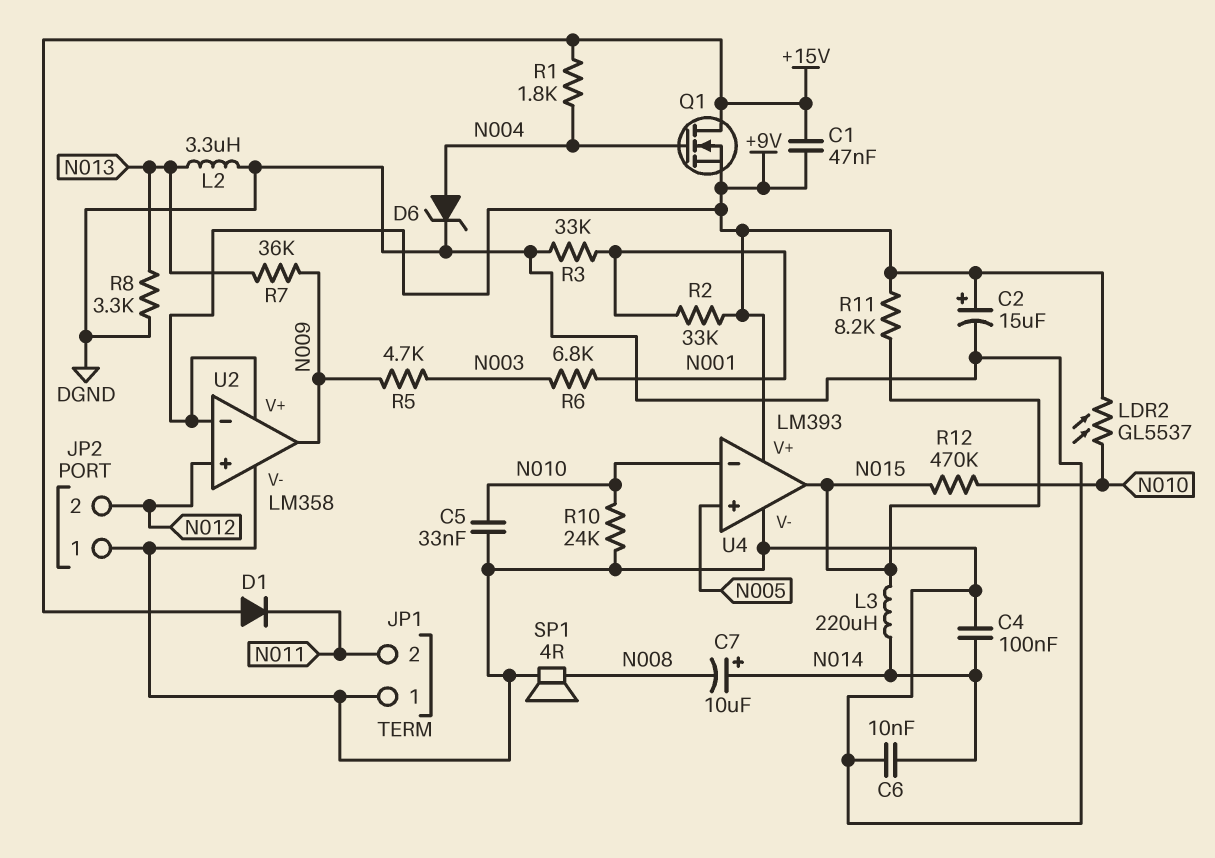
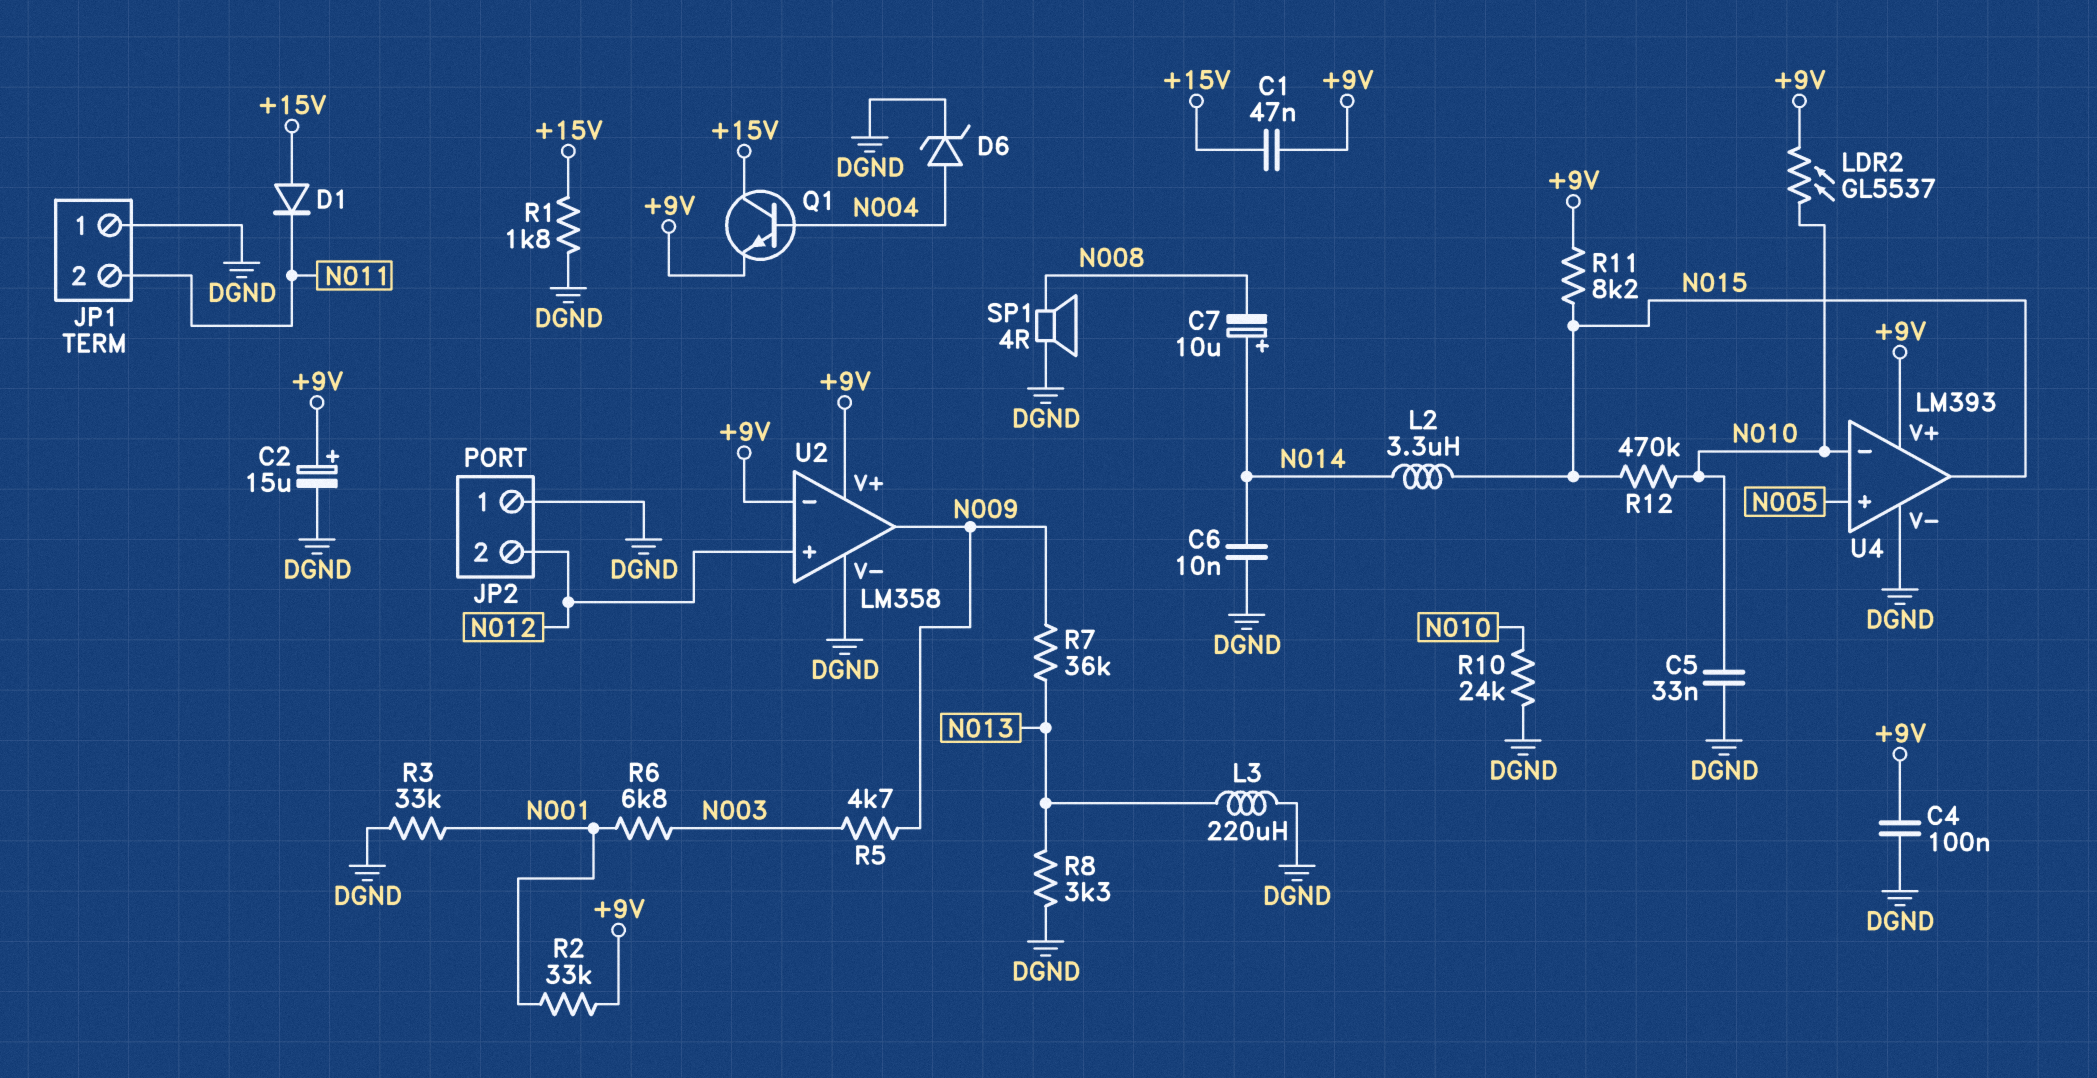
C4: 100nF (DGND, N014) -> 100nF (+9V, DGND)
L2: 3.3uH (DGND, N013) -> 3.3uH (N014, N015)
L3: 220uH (N014, N015) -> 220uH (DGND, N013)
Q1: NMOS (G N004, D +15V, S +9V) -> NPN (B N004, C +15V, E +9V)
R1: 1.8k (+15V, N004) -> 1.8k (+15V, DGND)

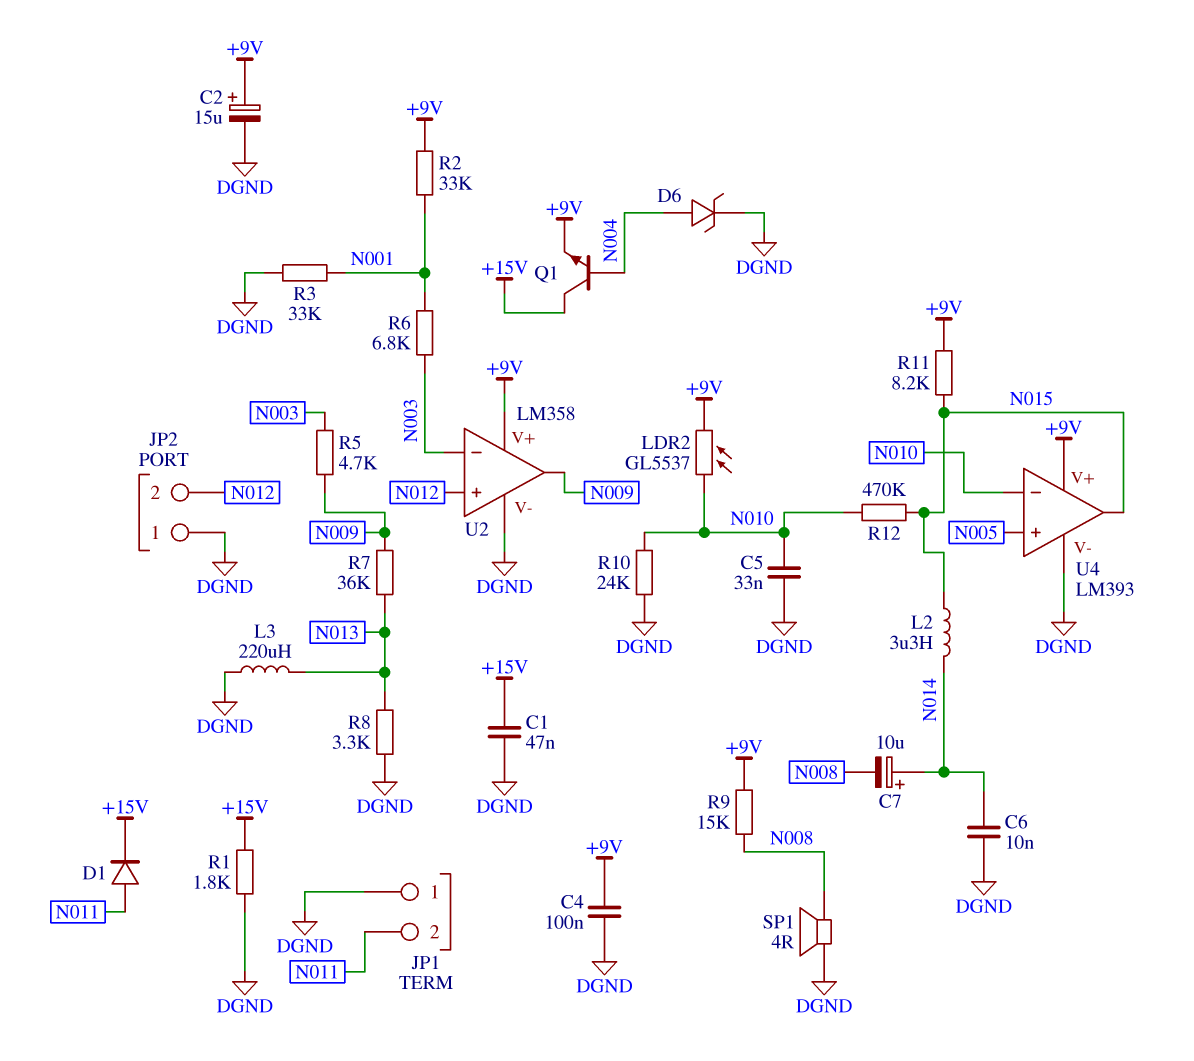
C1: 47nF (+9V, +15V) -> 47nF (+15V, DGND)
D1: diode (A +15V, K N011) -> diode (A N011, K +15V)
R9: none -> 15k (+9V, N008)
U2 pin in-: +9V -> N003

